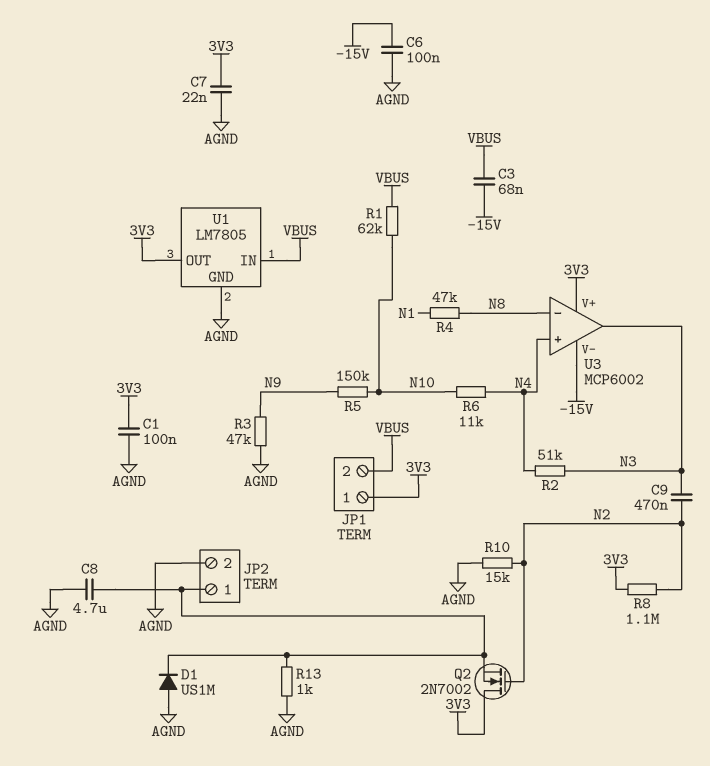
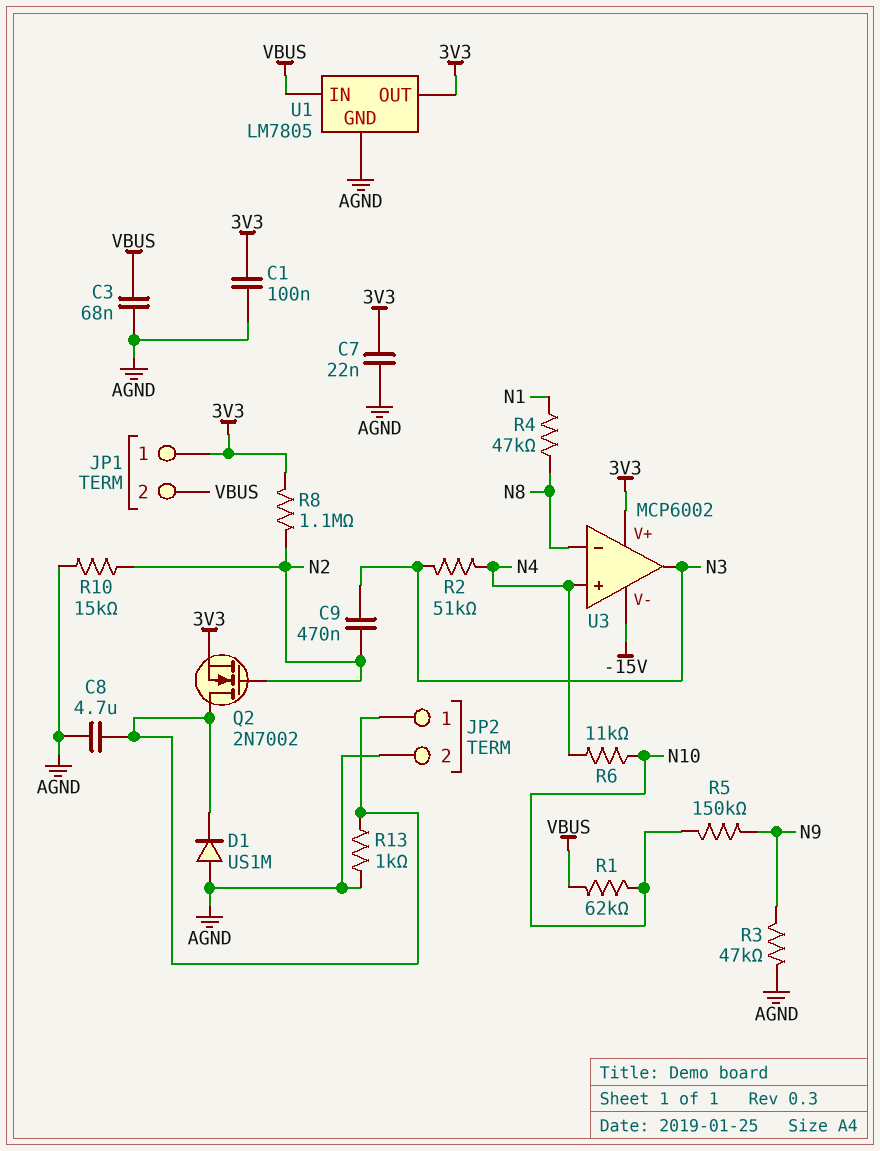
C3: 68nF (-15V, VBUS) -> 68nF (AGND, VBUS)
C6: 100nF (-15V, AGND) -> none
Q2: NMOS 2N7002 (G N2, D 3V3, S JP2/1) -> NMOS 2N7002 (G N2, D JP2/1, S 3V3)

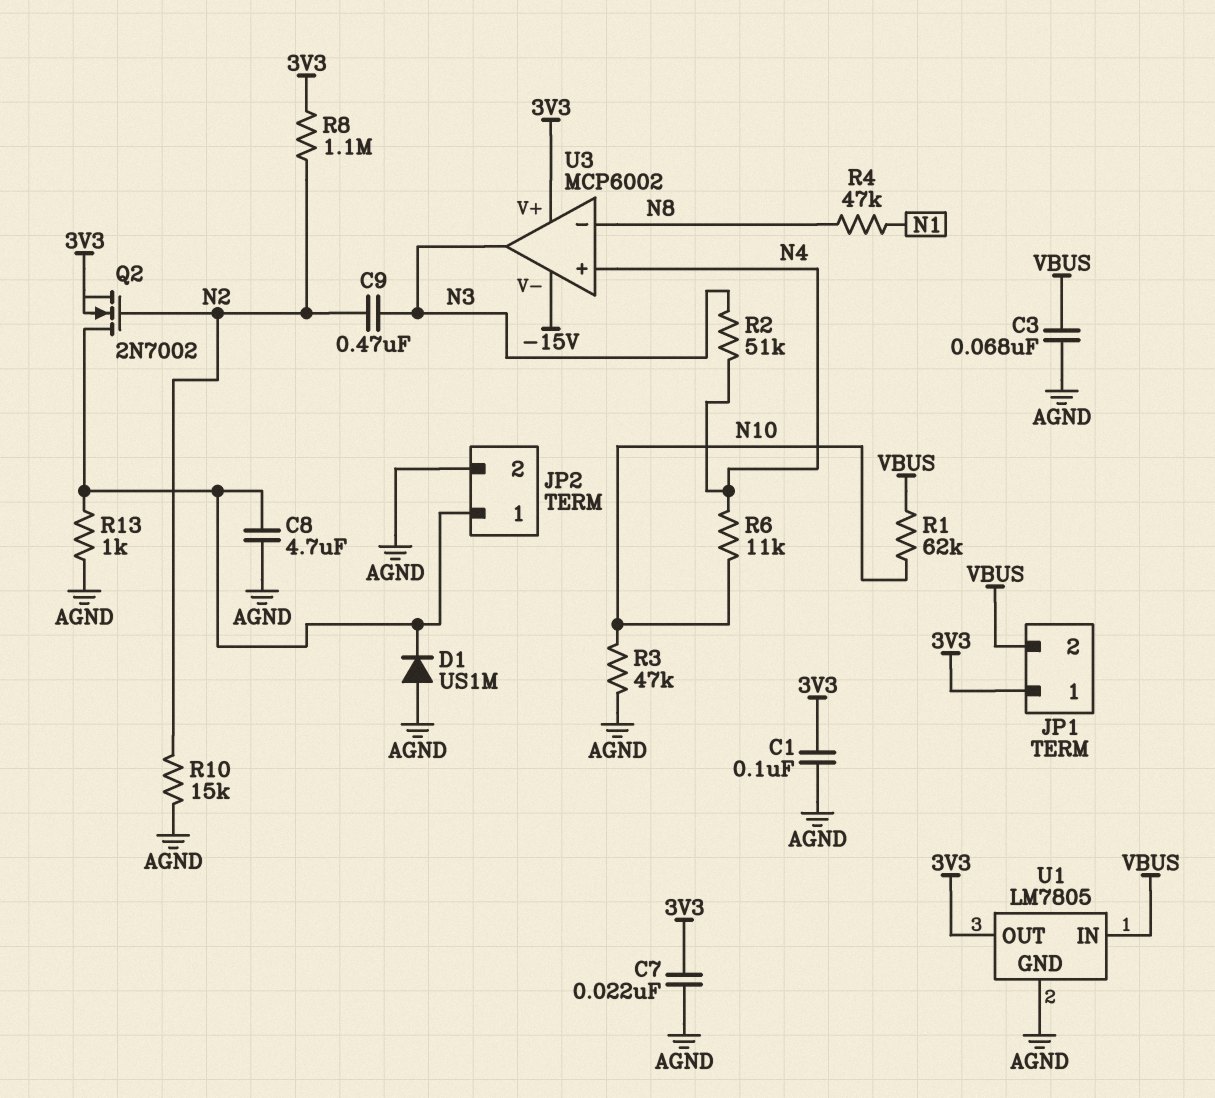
R3: 47k (AGND, N9) -> 47k (AGND, N10)
R5: 150k (N9, N10) -> none

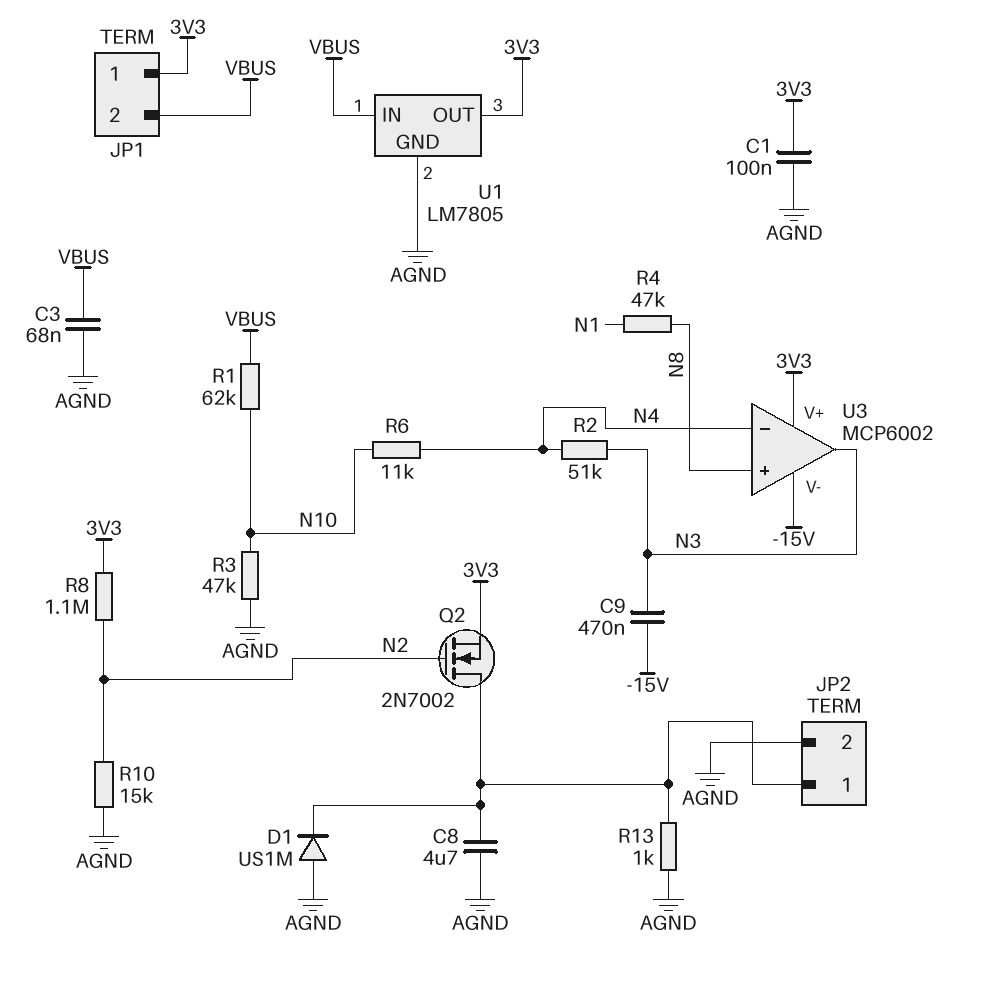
C7: 22nF (3V3, AGND) -> none
C9: 470nF (N2, N3) -> 470nF (-15V, N3)
U3 pin in+: N4 -> N8
U3 pin in-: N8 -> N4

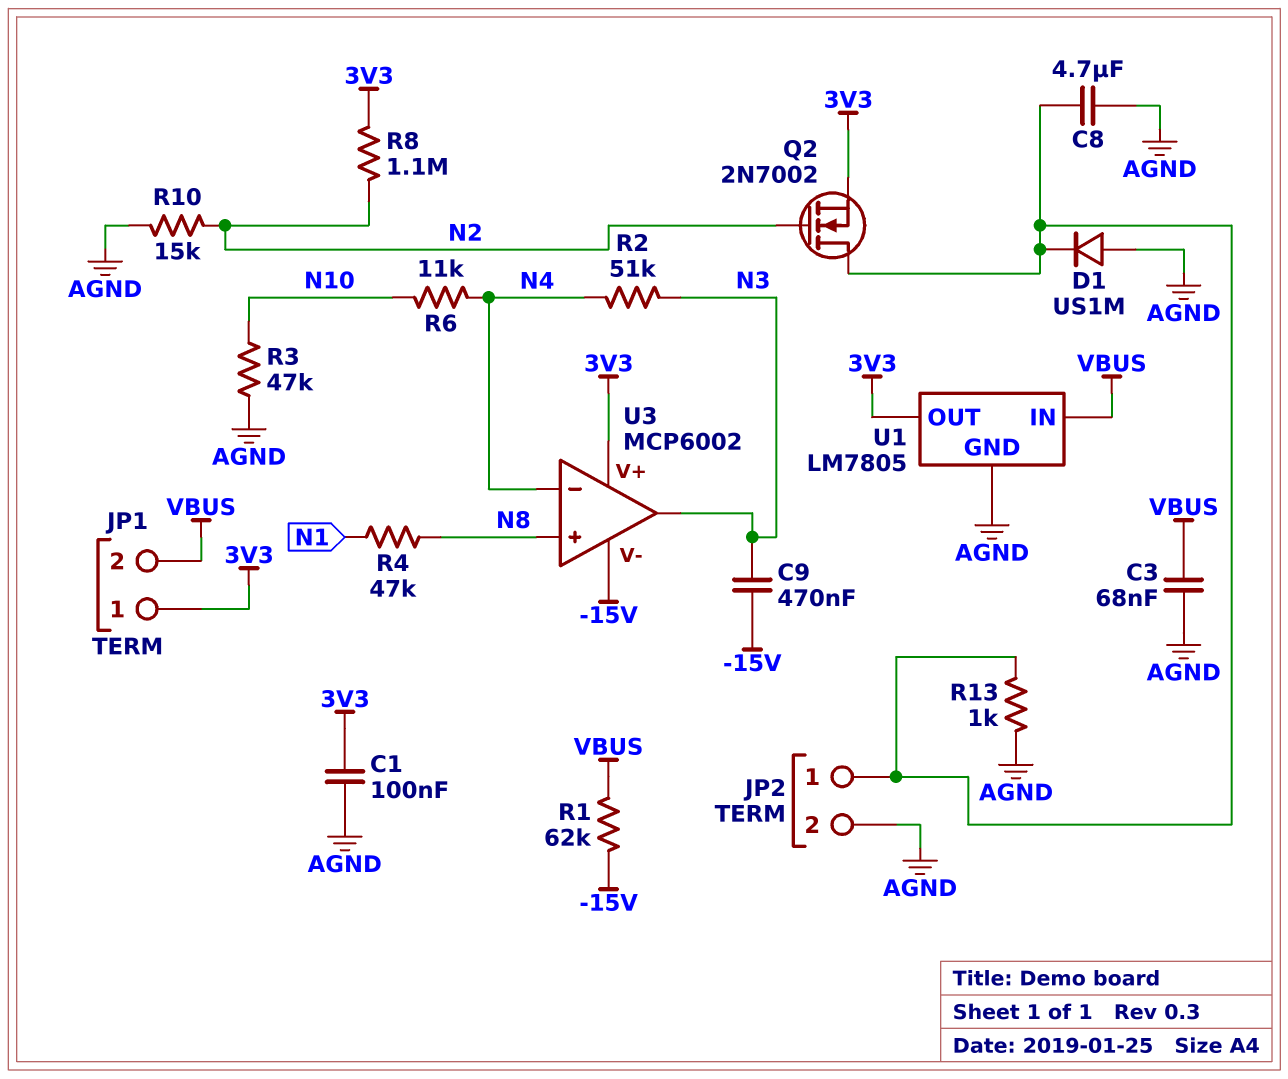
R1: 62k (N10, VBUS) -> 62k (-15V, VBUS)

